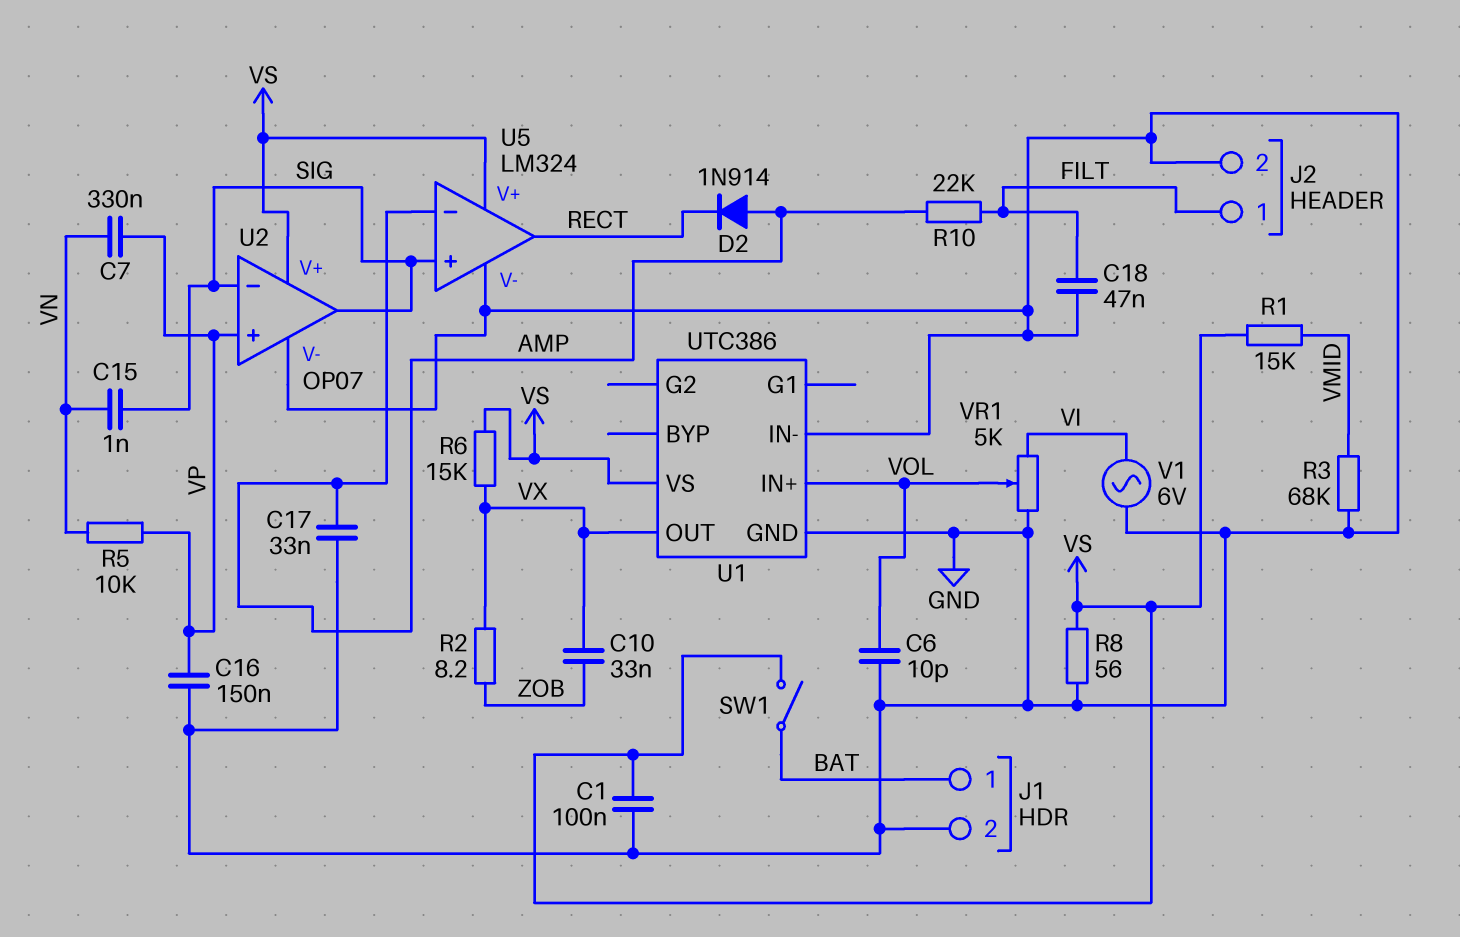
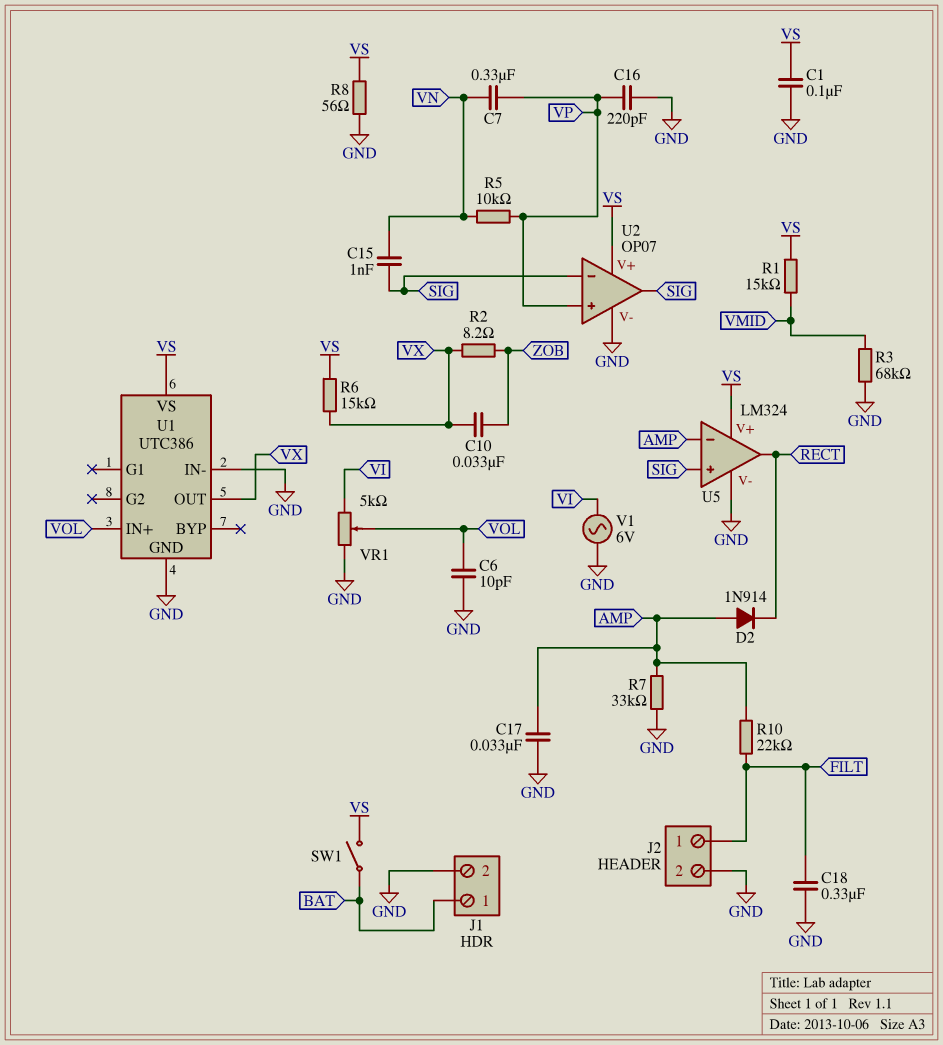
C16: 150nF (GND, VP) -> 220pF (GND, VP)
C18: 47nF (FILT, GND) -> 330nF (FILT, GND)
R7: none -> 33k (AMP, GND)

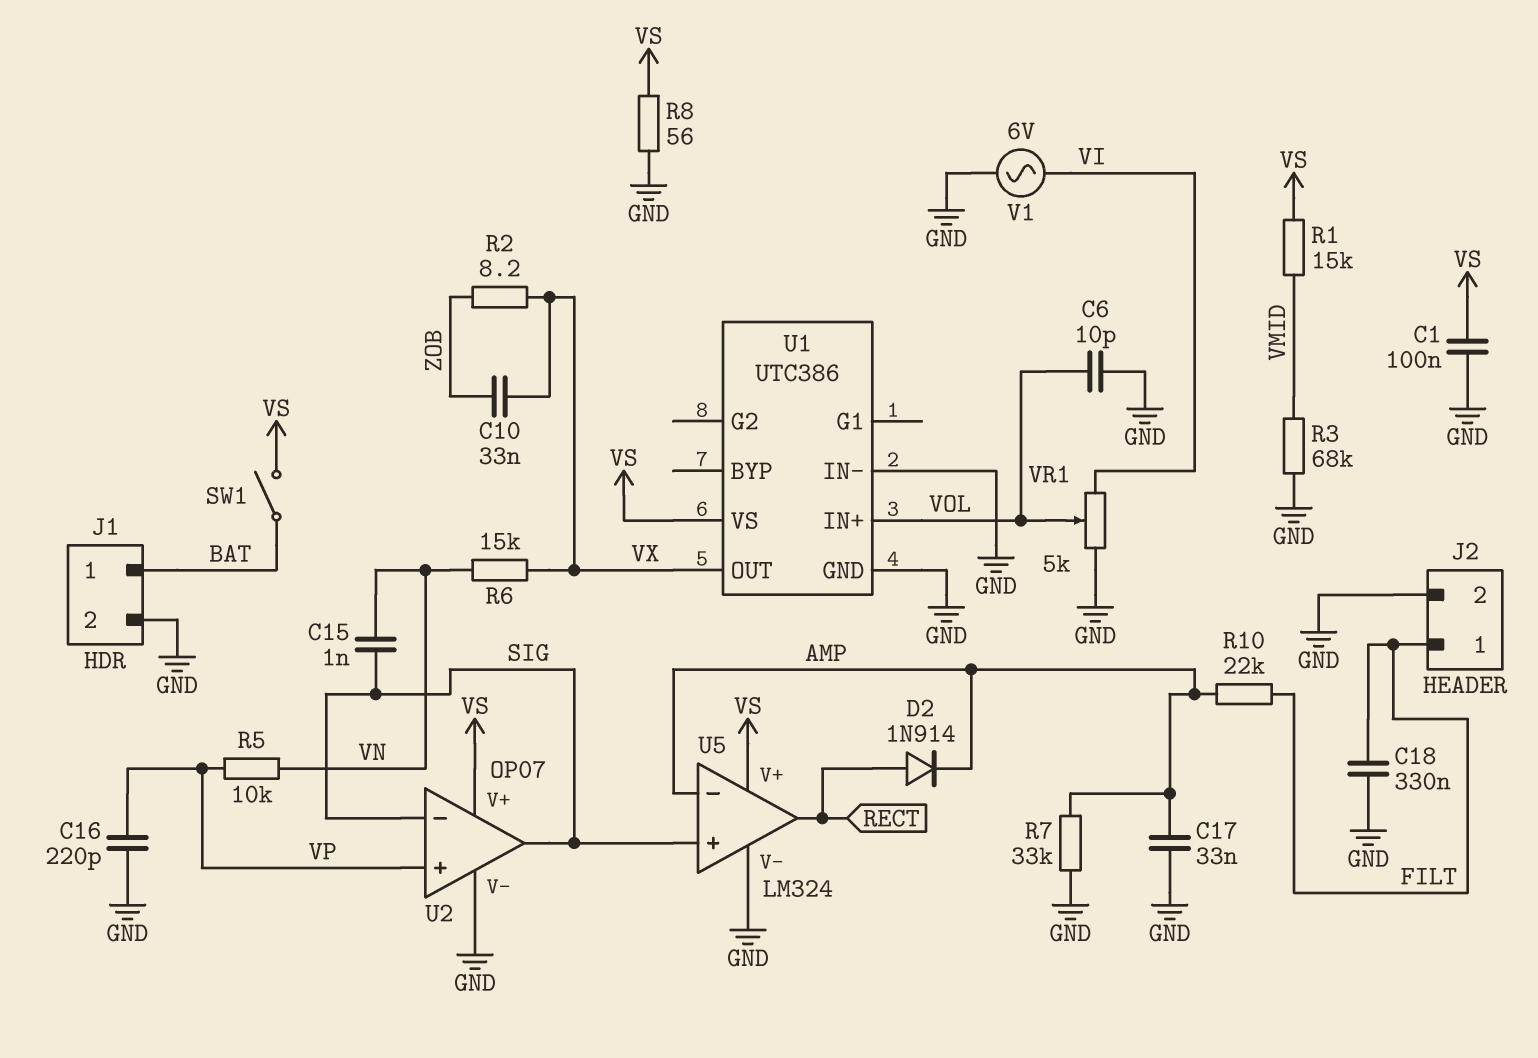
C7: 330nF (VN, VP) -> none
D2: diode 1N914 (A AMP, K RECT) -> diode 1N914 (A RECT, K AMP)
R6: 15k (VS, VX) -> 15k (VN, VX)

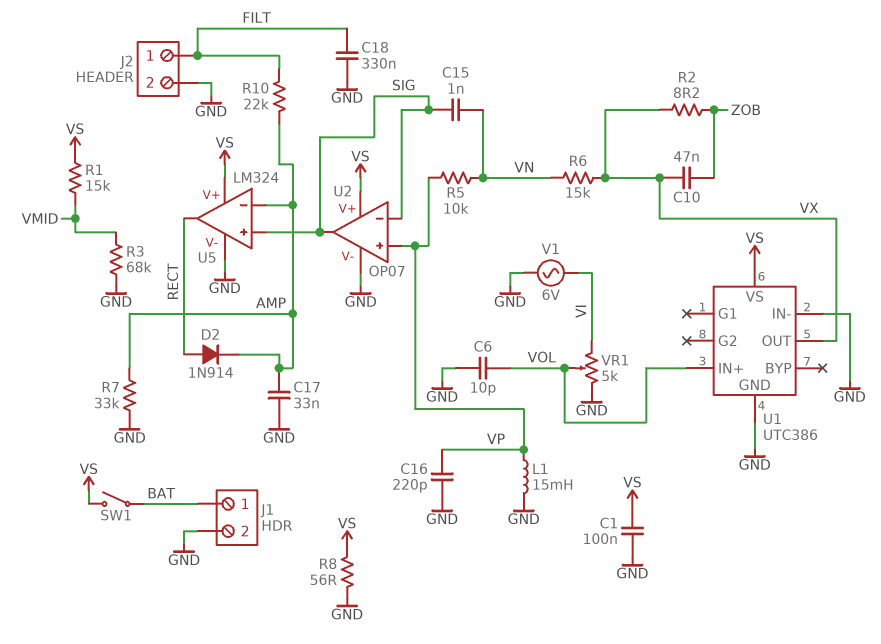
C10: 33nF (VX, ZOB) -> 47nF (VX, ZOB)
L1: none -> 15mH (GND, VP)

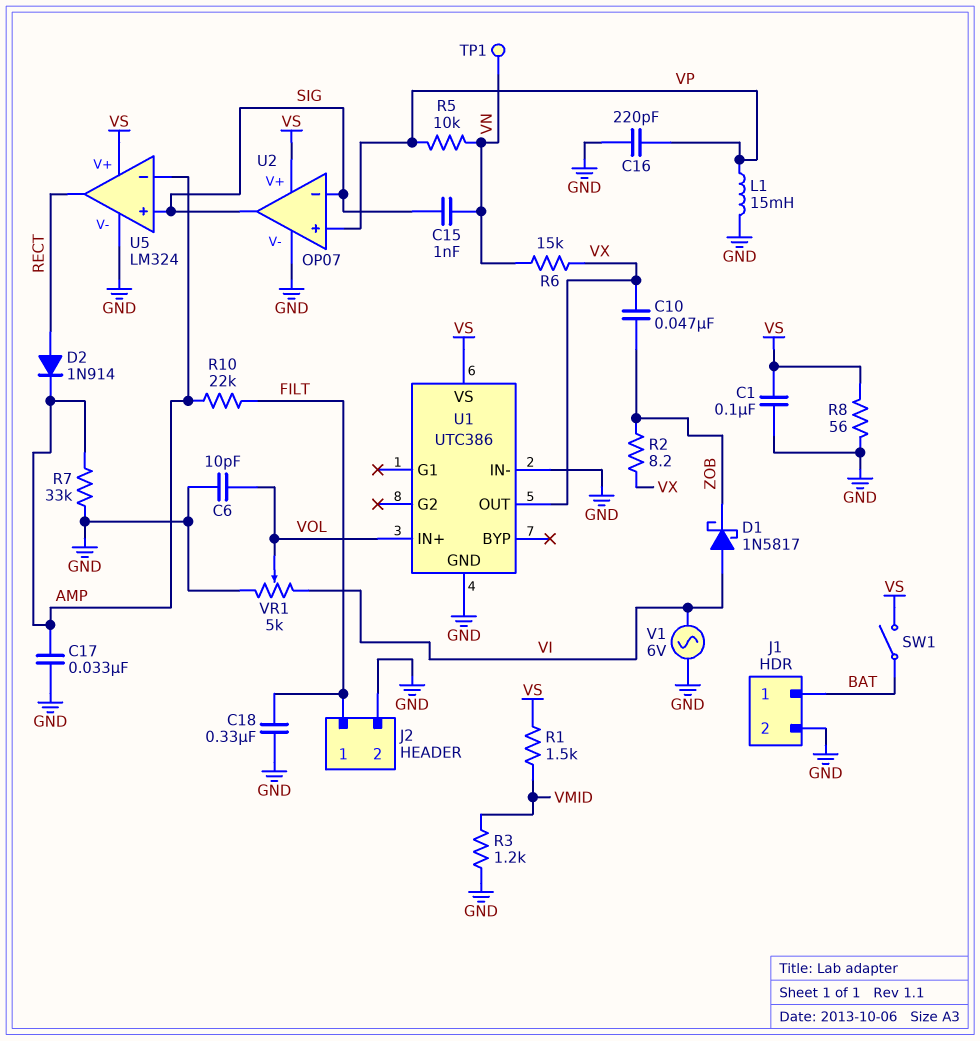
D1: none -> schottky 1N5817 (A VI, K ZOB)
R1: 15k (VMID, VS) -> 1.5k (VMID, VS)
R3: 68k (GND, VMID) -> 1.2k (GND, VMID)
TP1: none -> test point (VN)

